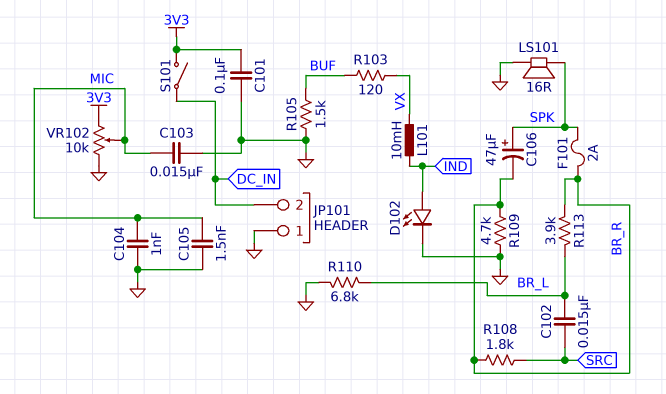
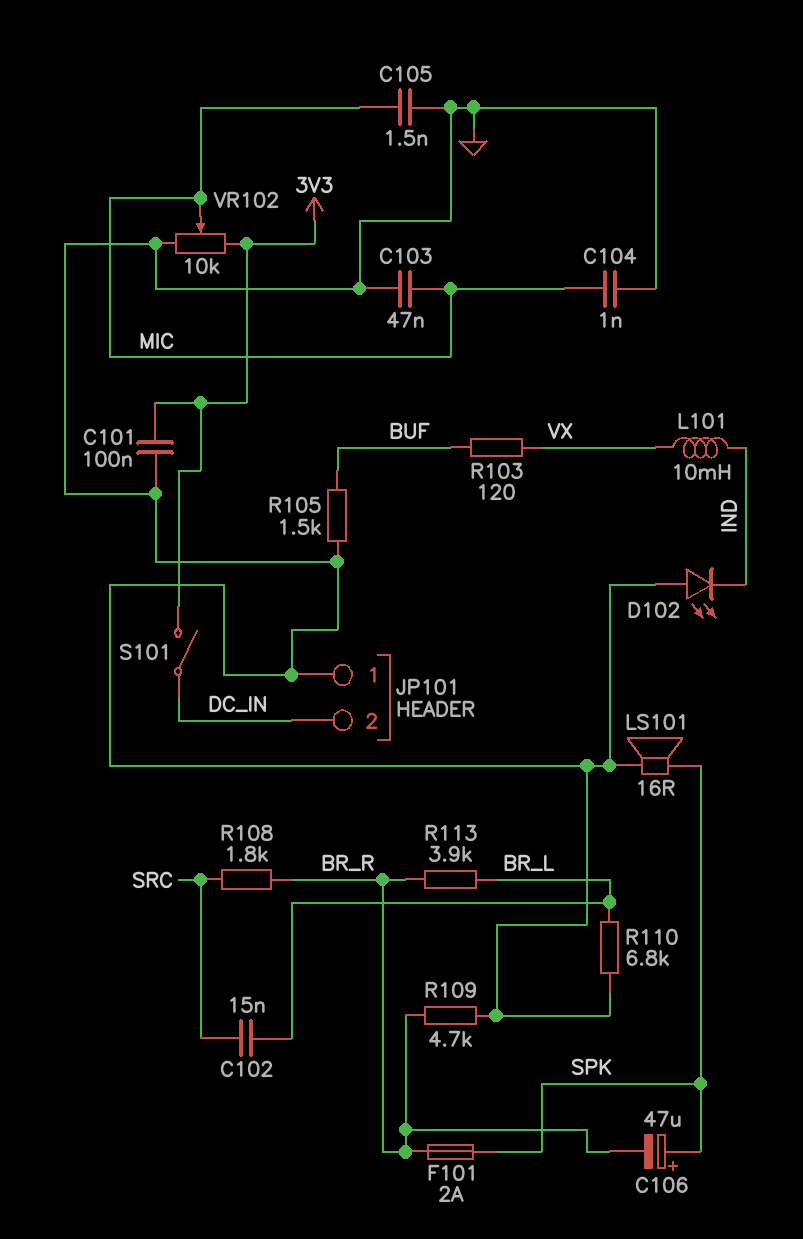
C103: 15nF (GND, MIC) -> 47nF (GND, MIC)
D102: LED (A IND, K GND) -> LED (A GND, K IND)

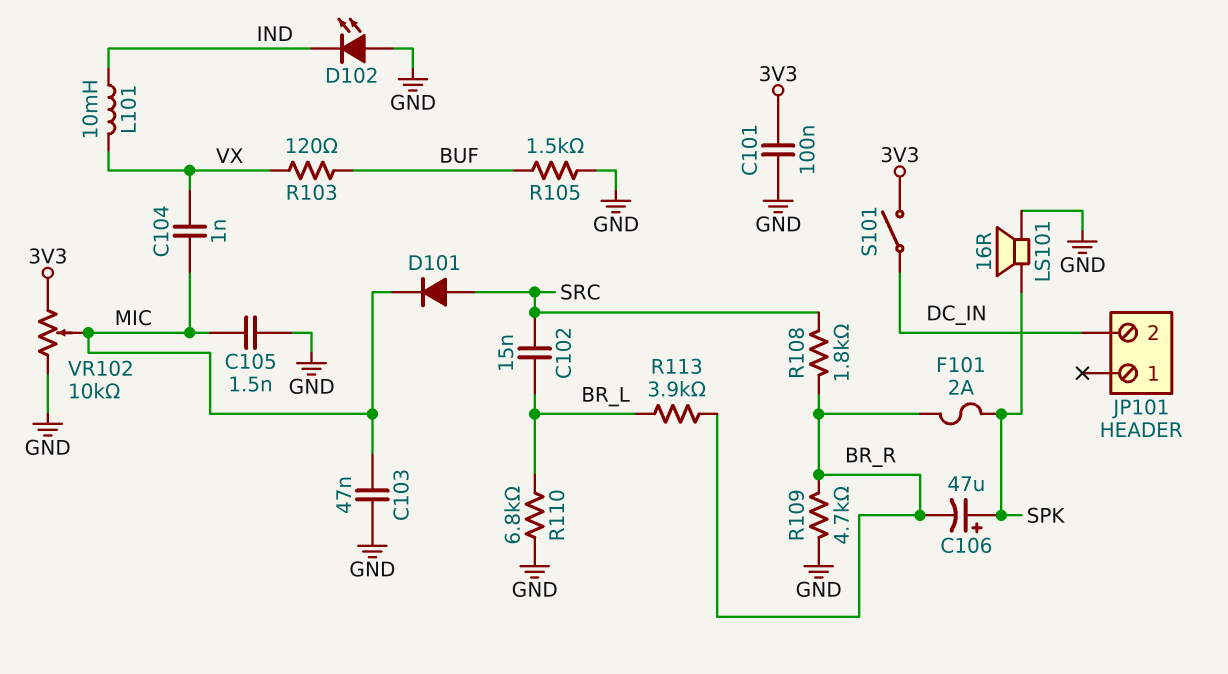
C104: 1nF (GND, MIC) -> 1nF (MIC, VX)
D101: none -> diode (A SRC, K MIC)
JP101 pin 1: GND -> none

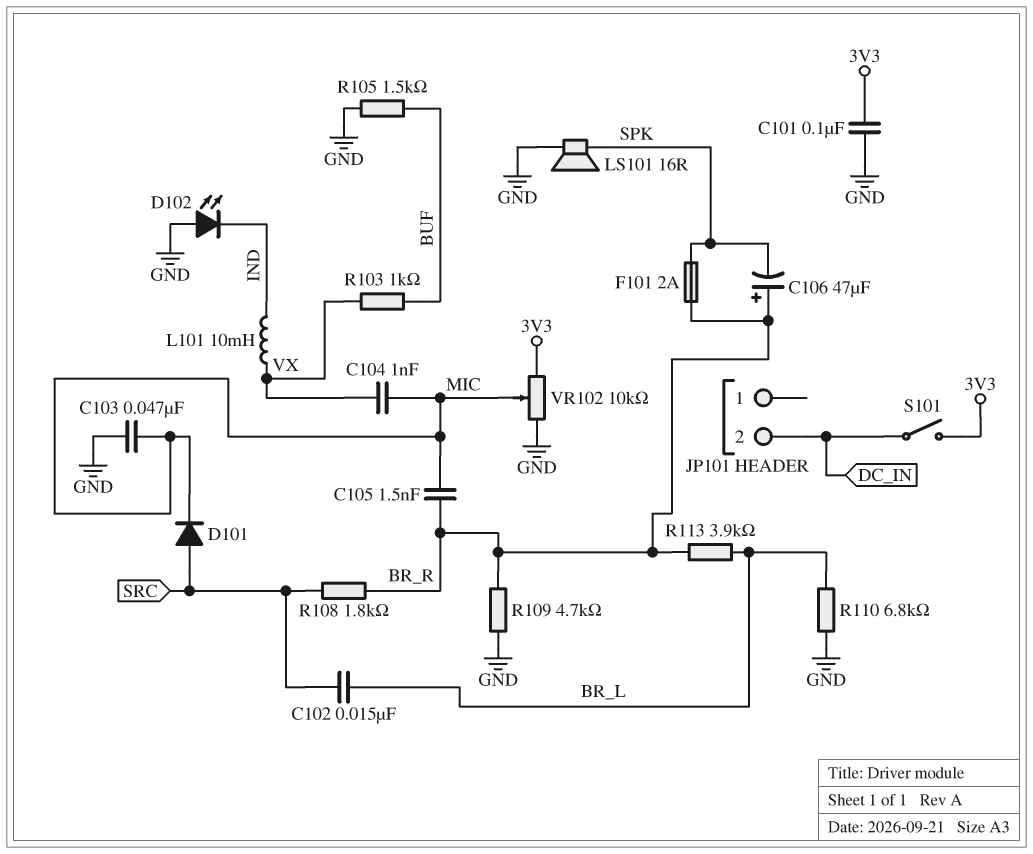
C105: 1.5nF (GND, MIC) -> 1.5nF (BR_R, MIC)
C106: 47uF (plus SPK, minus BR_R) -> 47uF (plus BR_R, minus SPK)
R103: 120 (BUF, VX) -> 1k (BUF, VX)

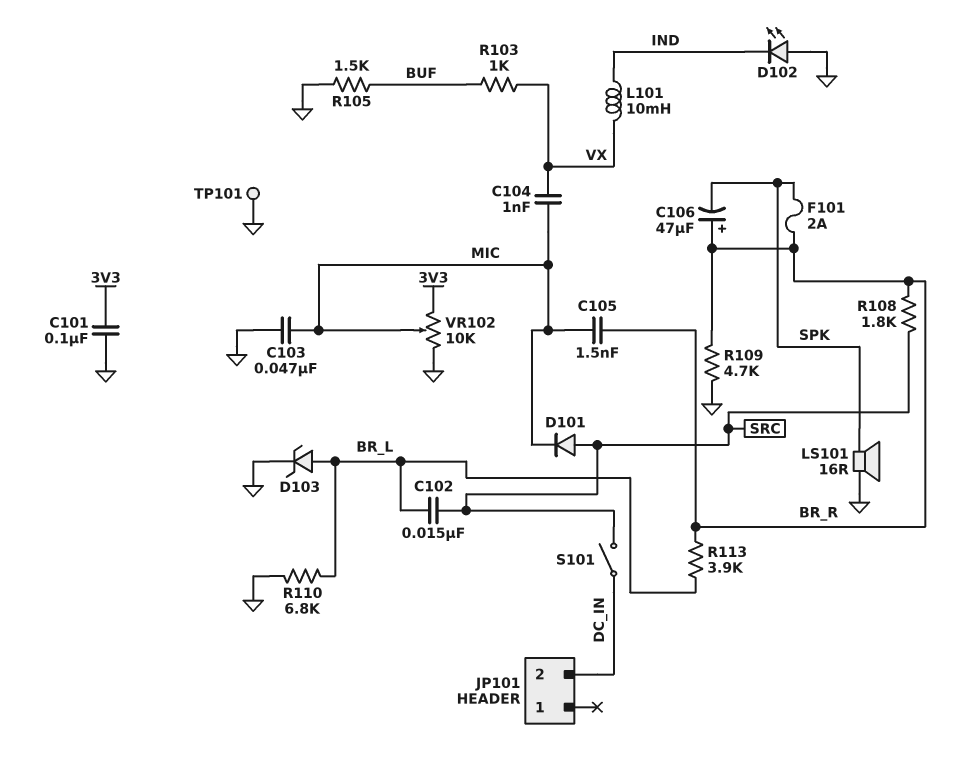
D103: none -> zener (A BR_L, K GND)
S101: switch (3V3, DC_IN) -> switch (DC_IN, SRC)
TP101: none -> test point (GND)

